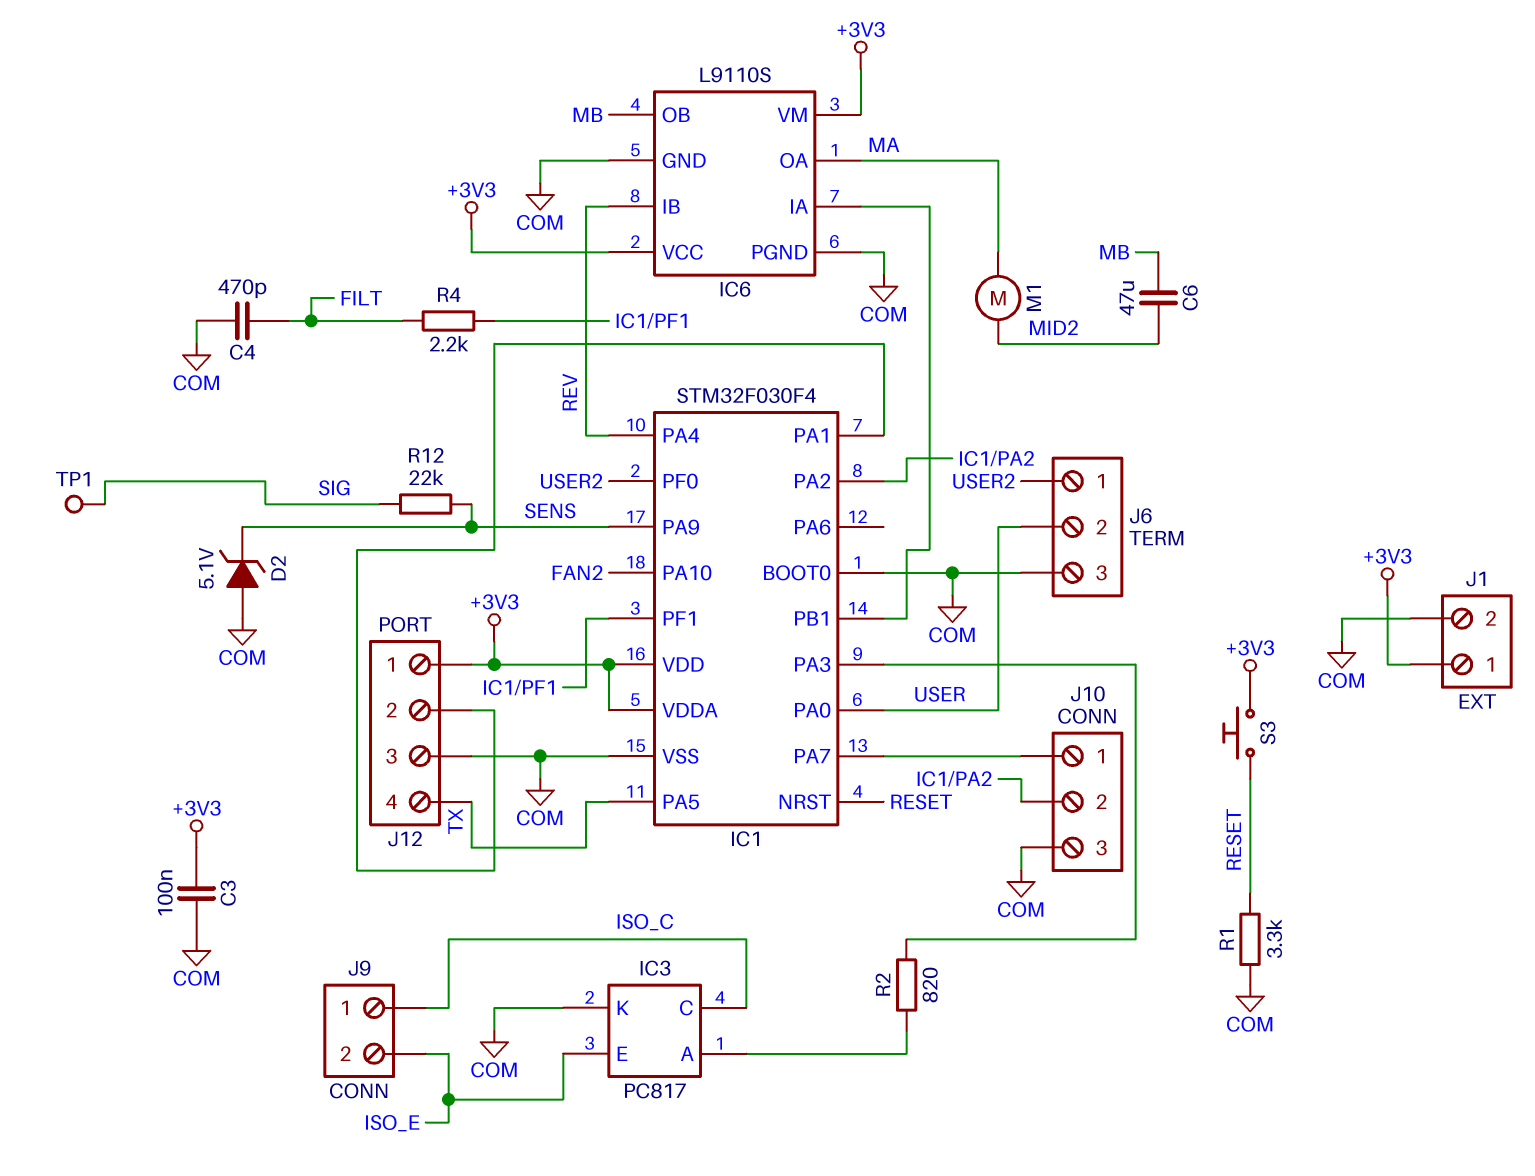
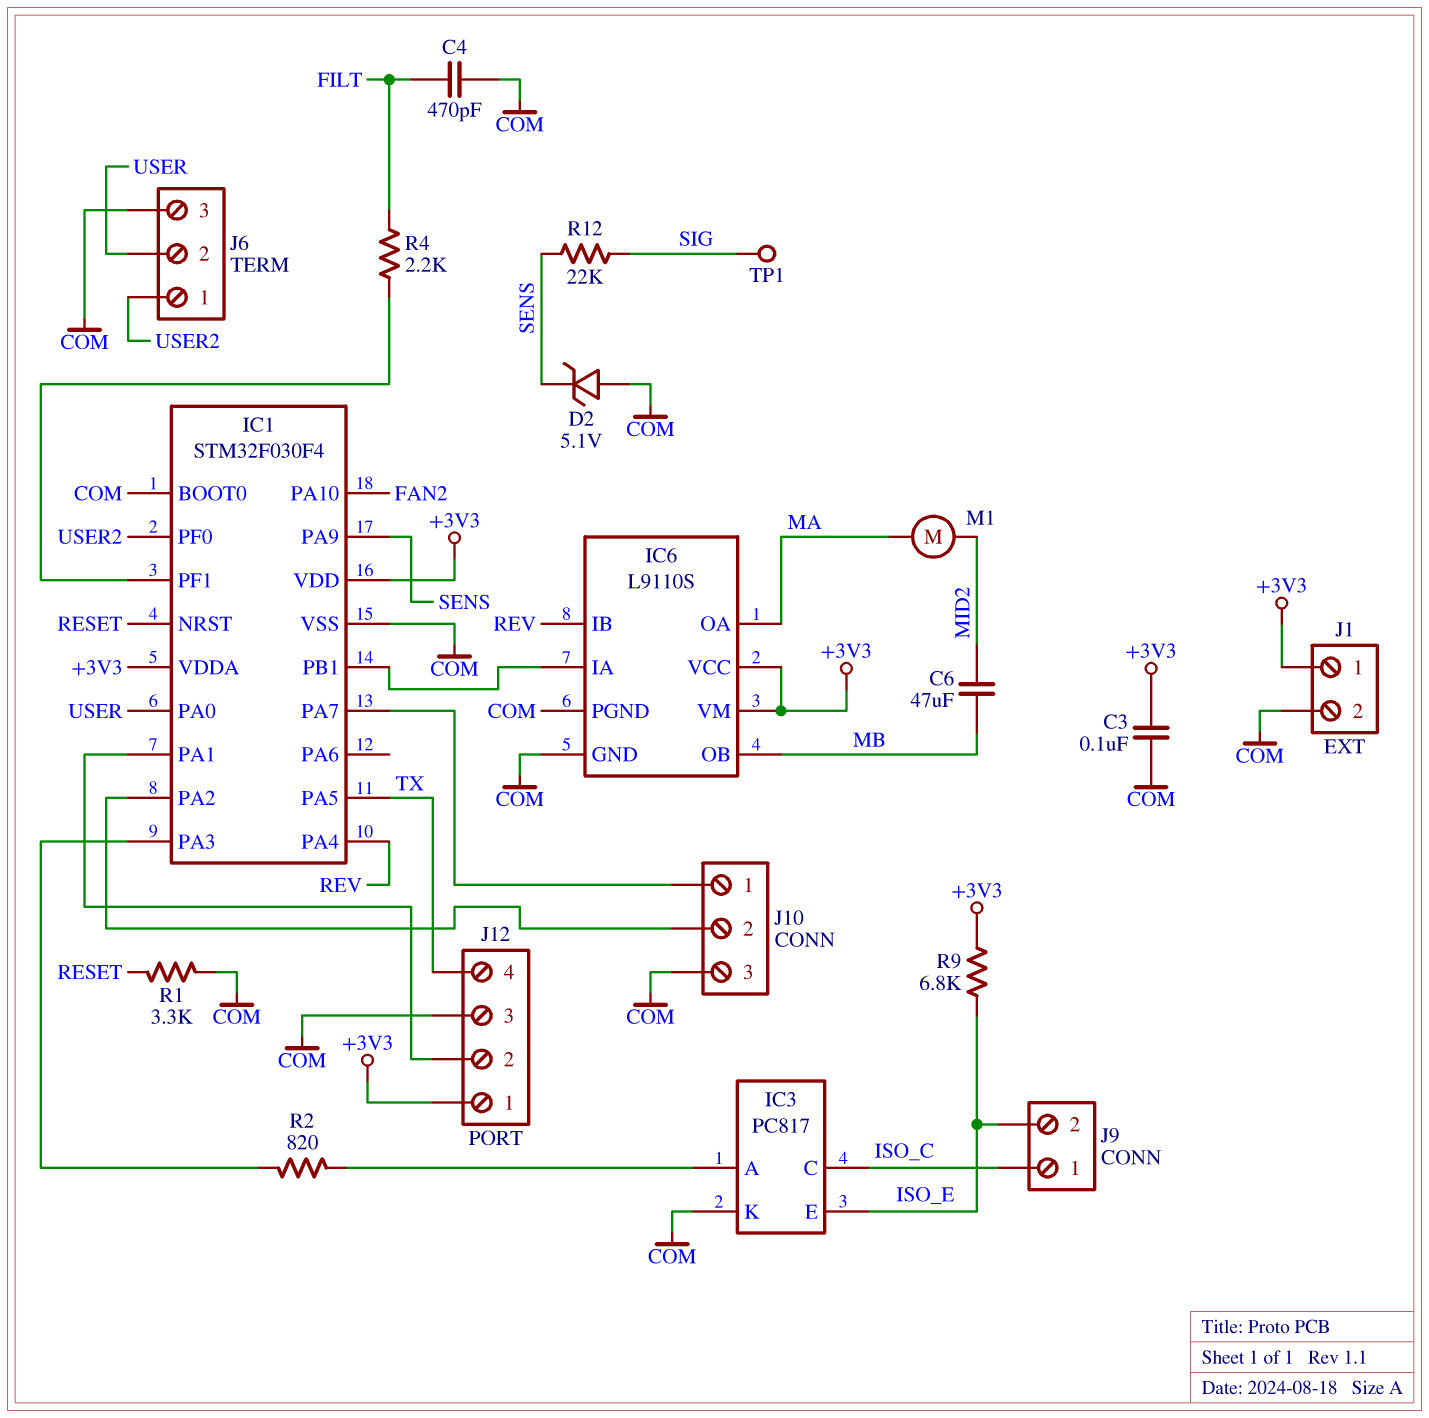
R9: none -> 6.8k (+3V3, ISO_E)
S3: button (+3V3, RESET) -> none

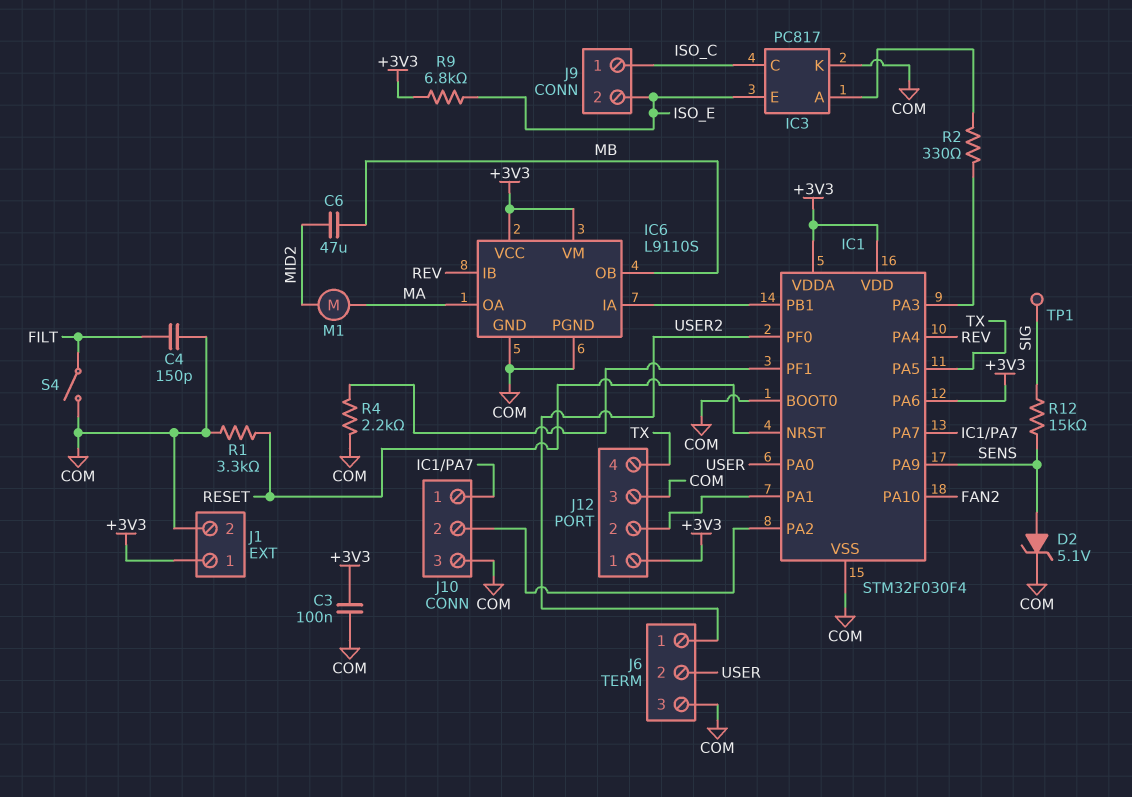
C4: 470pF (COM, FILT) -> 150pF (COM, FILT)
D2: zener 5.1V (A COM, K SENS) -> zener 5.1V (A SENS, K COM)
IC1 pin PA6: none -> +3V3
R2: 820 (IC1/PA3, IC3/A) -> 330 (IC1/PA3, IC3/A)
R4: 2.2k (FILT, IC1/PF1) -> 2.2k (COM, IC1/PF1)
R12: 22k (SENS, SIG) -> 15k (SENS, SIG)
S4: none -> switch (COM, FILT)

